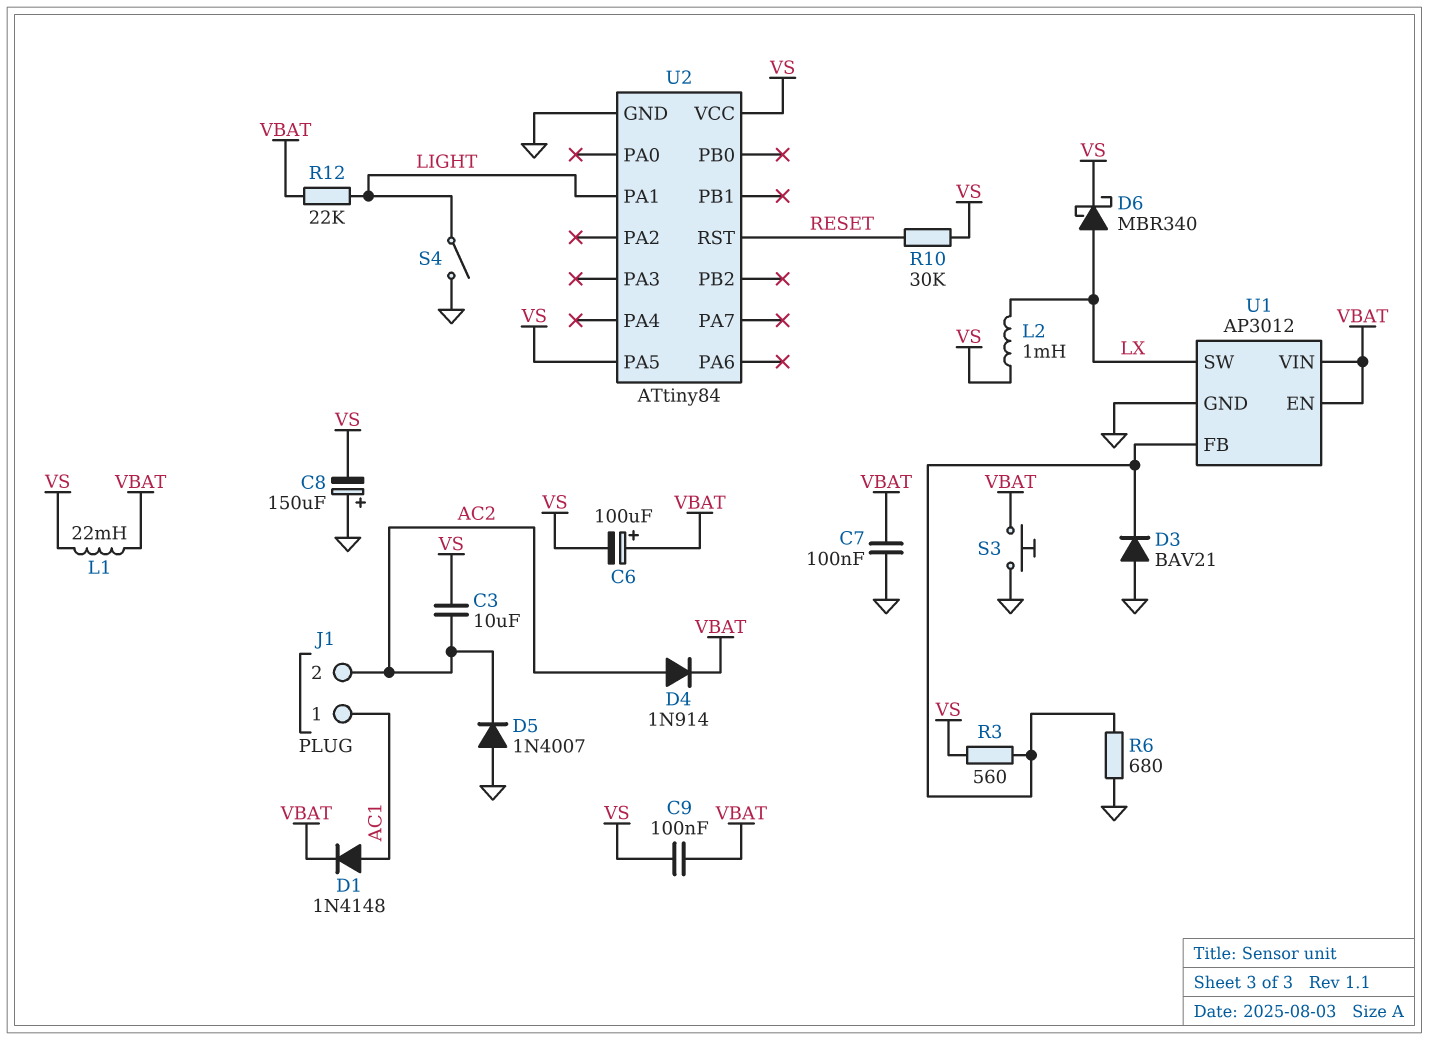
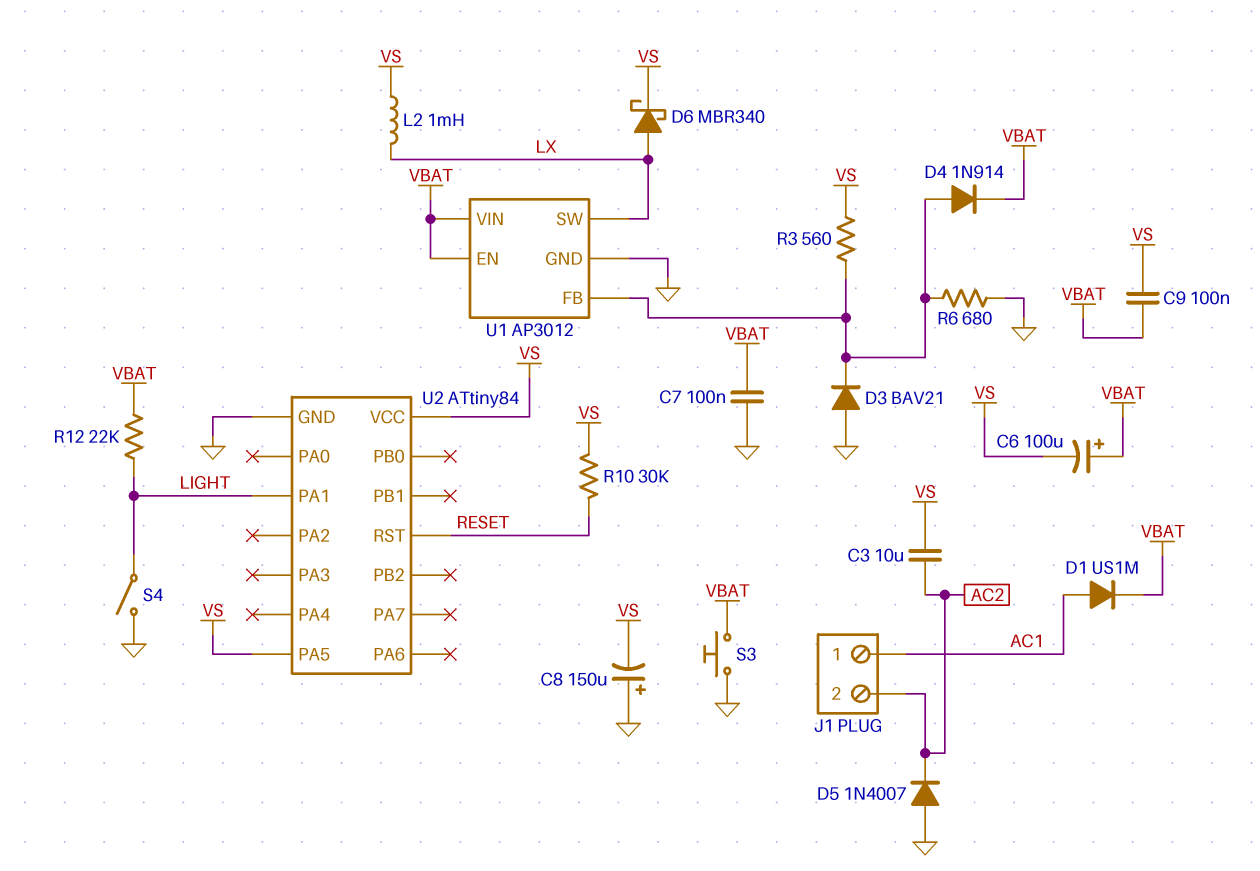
D1: diode 1N4148 (A AC1, K VBAT) -> diode US1M (A AC1, K VBAT)
D4: diode 1N914 (A AC2, K VBAT) -> diode 1N914 (A U1/FB, K VBAT)
L1: 22mH (VBAT, VS) -> none

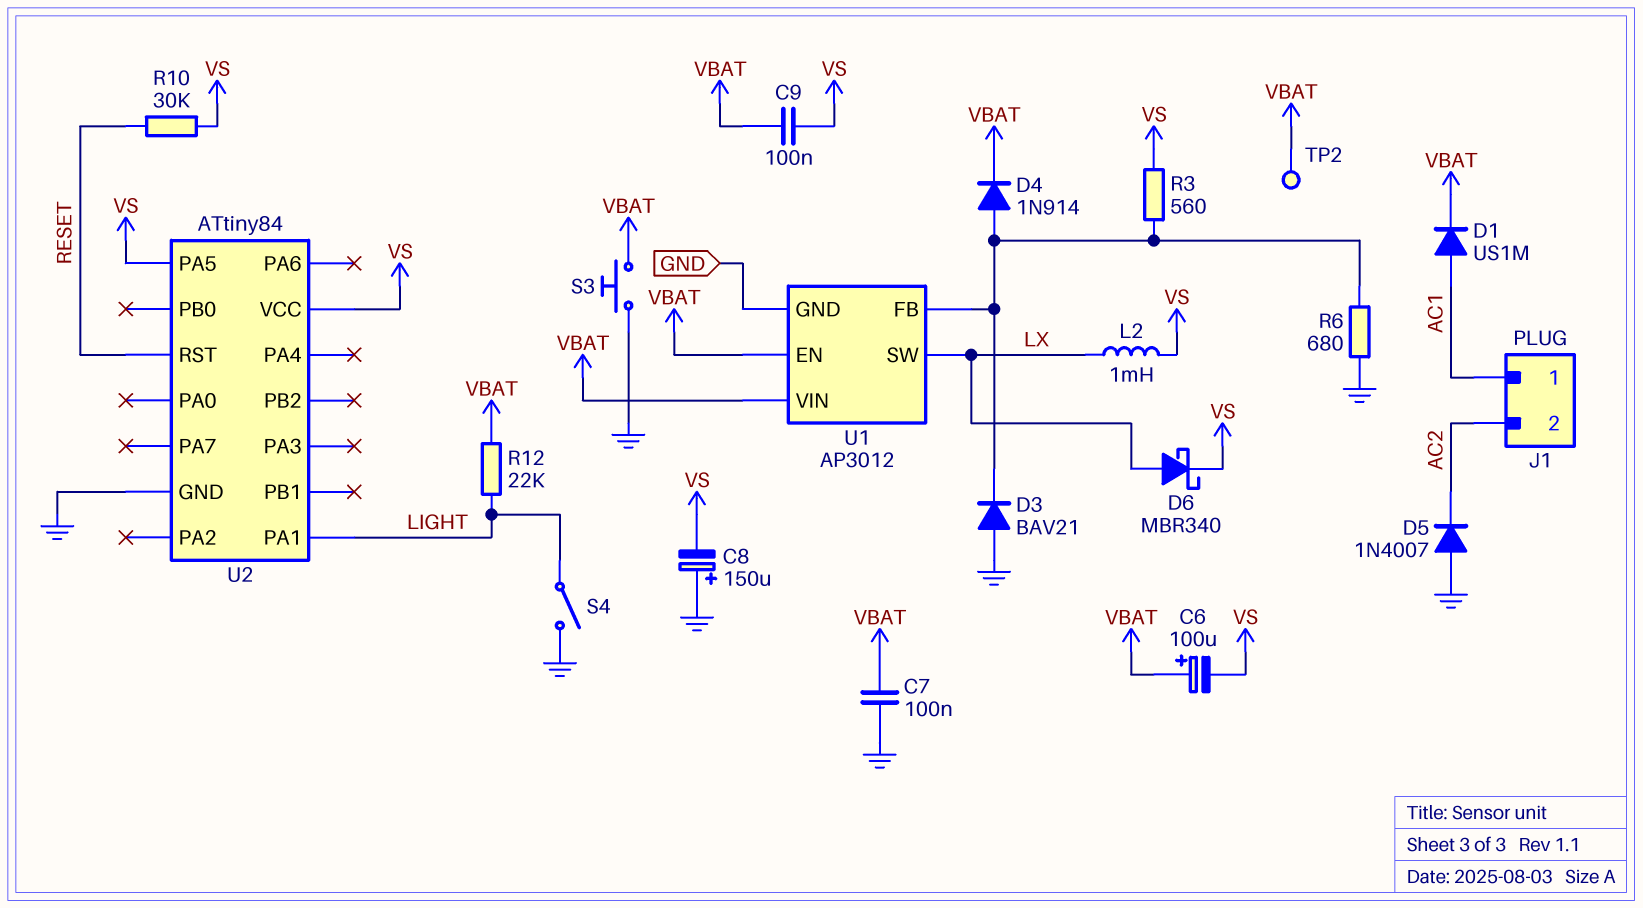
C3: 10uF (AC2, VS) -> none
TP2: none -> test point (VBAT)

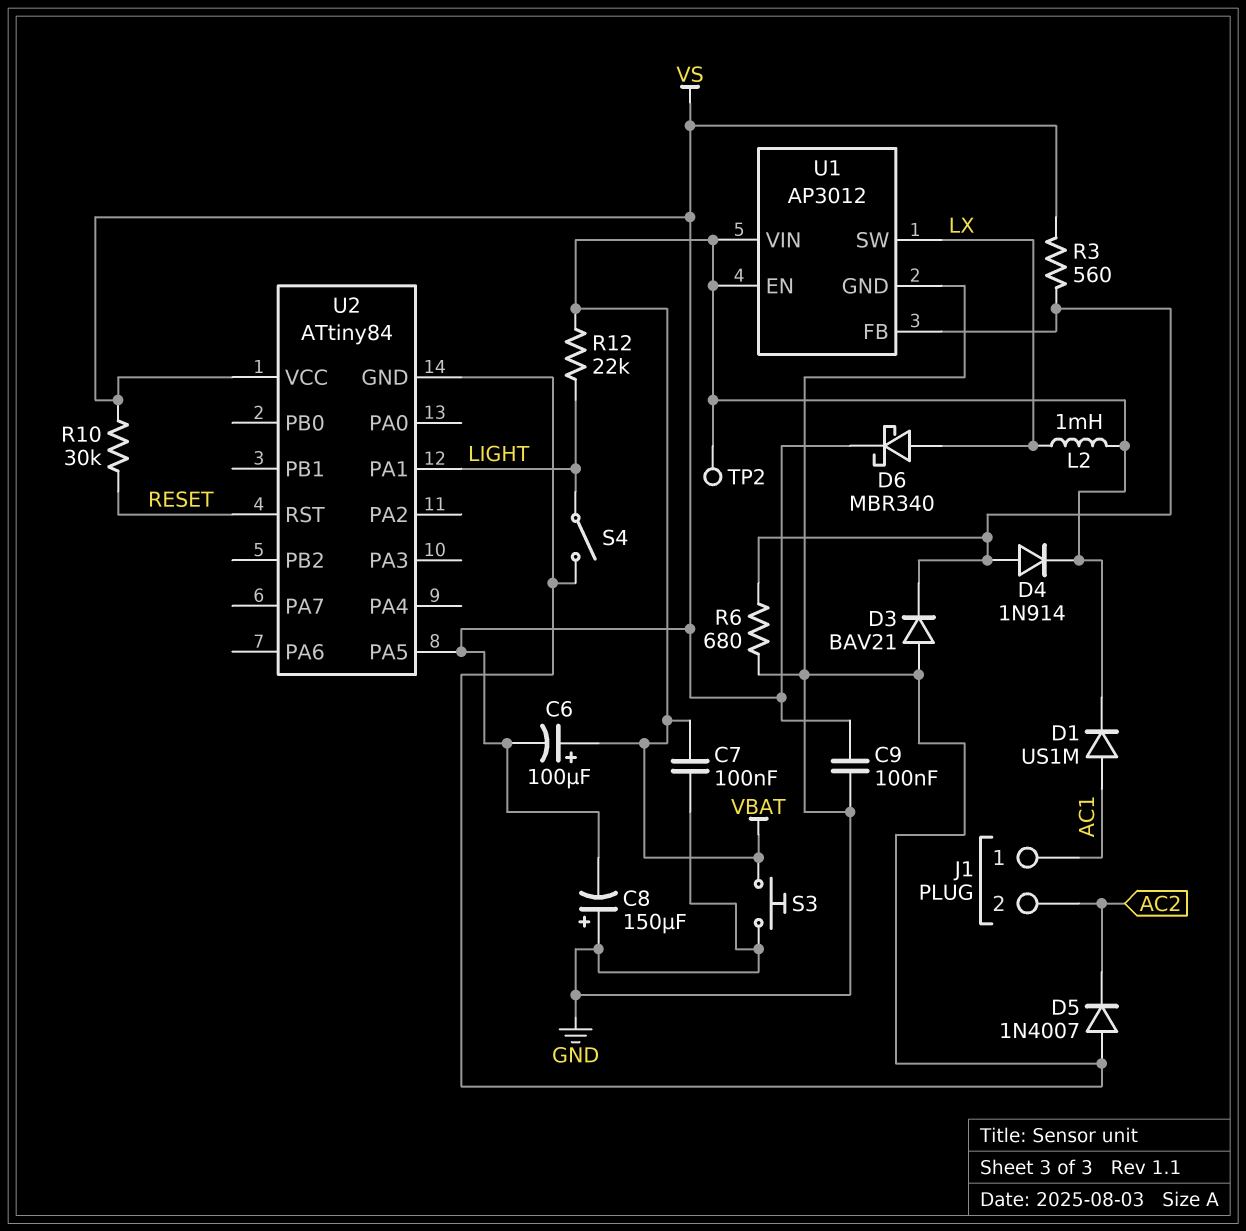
C9: 100nF (VBAT, VS) -> 100nF (GND, VS)
L2: 1mH (LX, VS) -> 1mH (LX, VBAT)

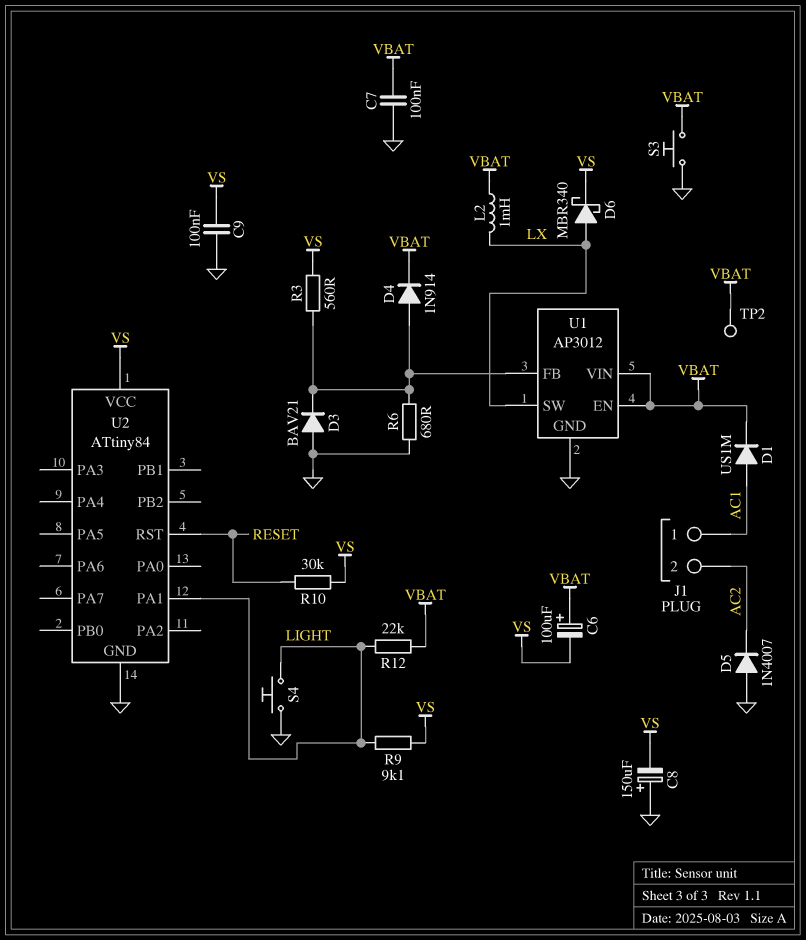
R9: none -> 9.1k (LIGHT, VS)
S4: switch (GND, LIGHT) -> button (GND, LIGHT)
U2 pin PA5: VS -> none

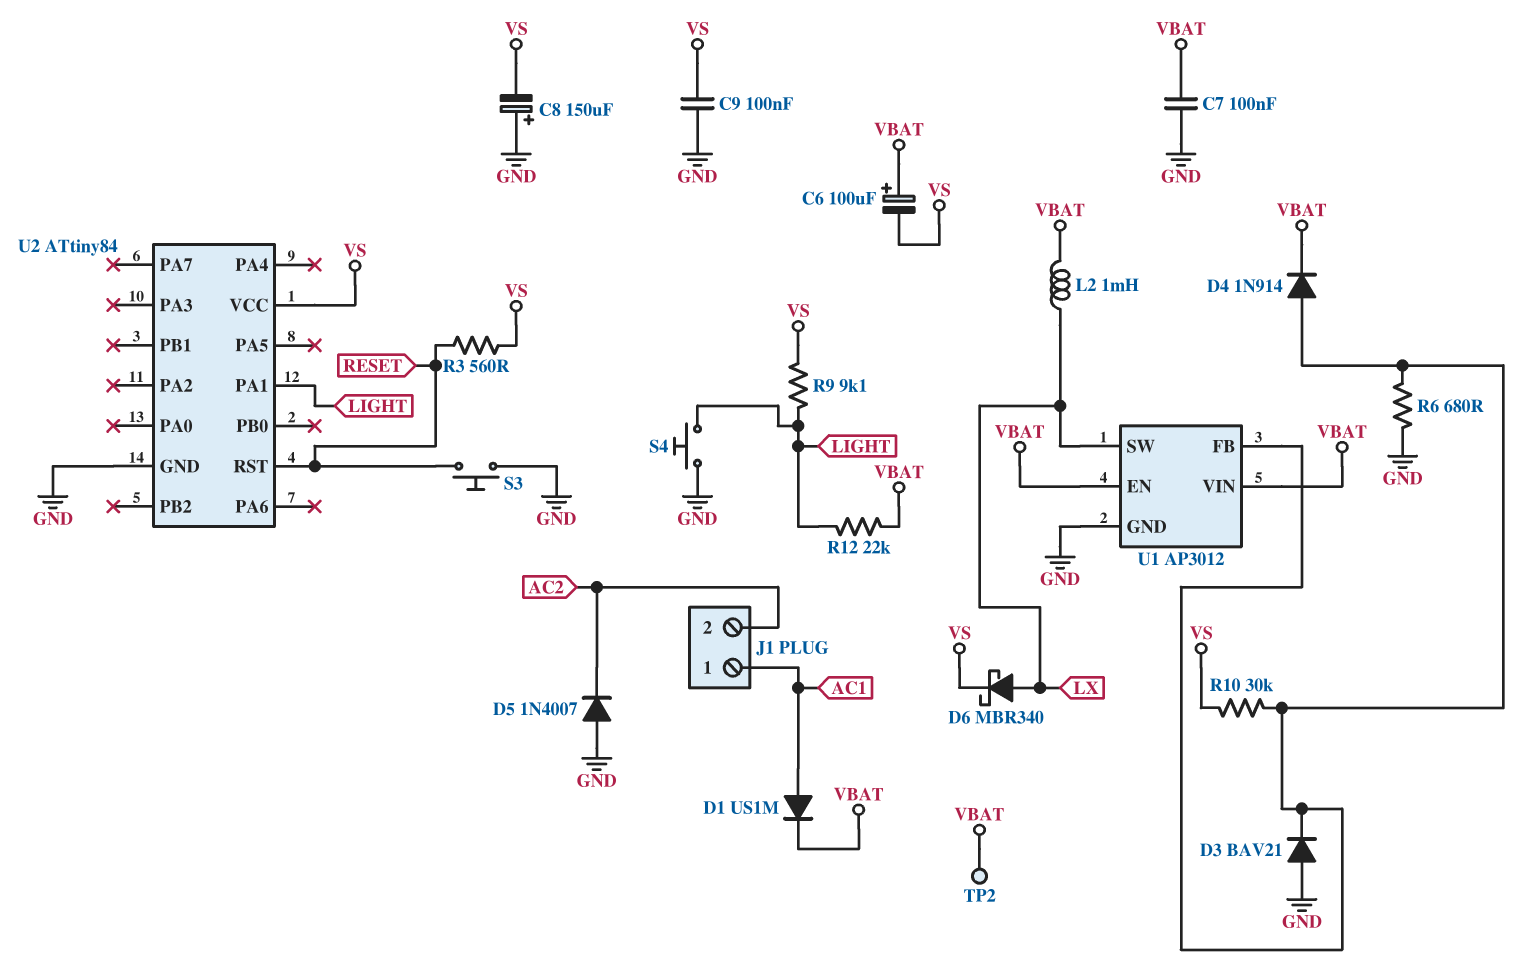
R3: 560 (U1/FB, VS) -> 560 (RESET, VS)
R10: 30k (RESET, VS) -> 30k (U1/FB, VS)
S3: button (GND, VBAT) -> button (GND, RESET)

